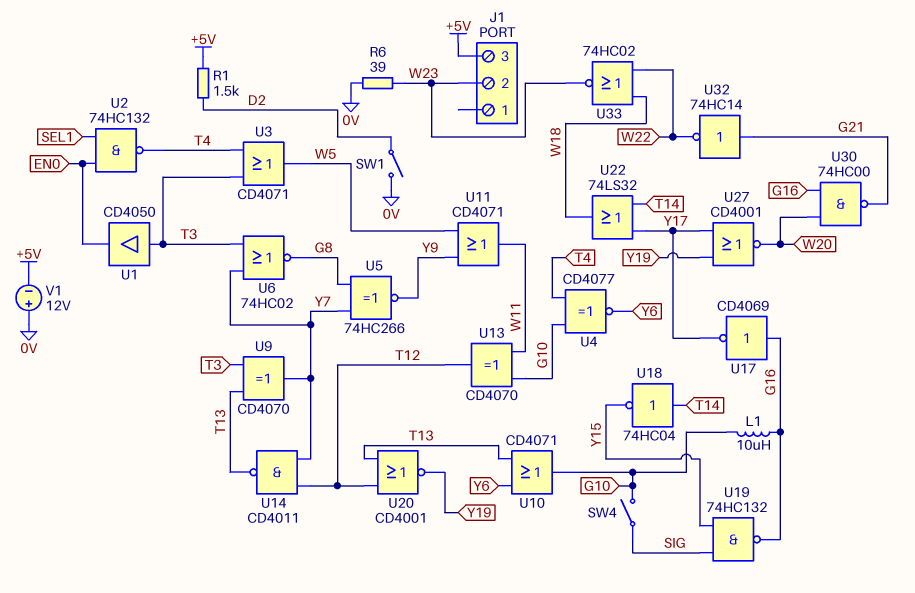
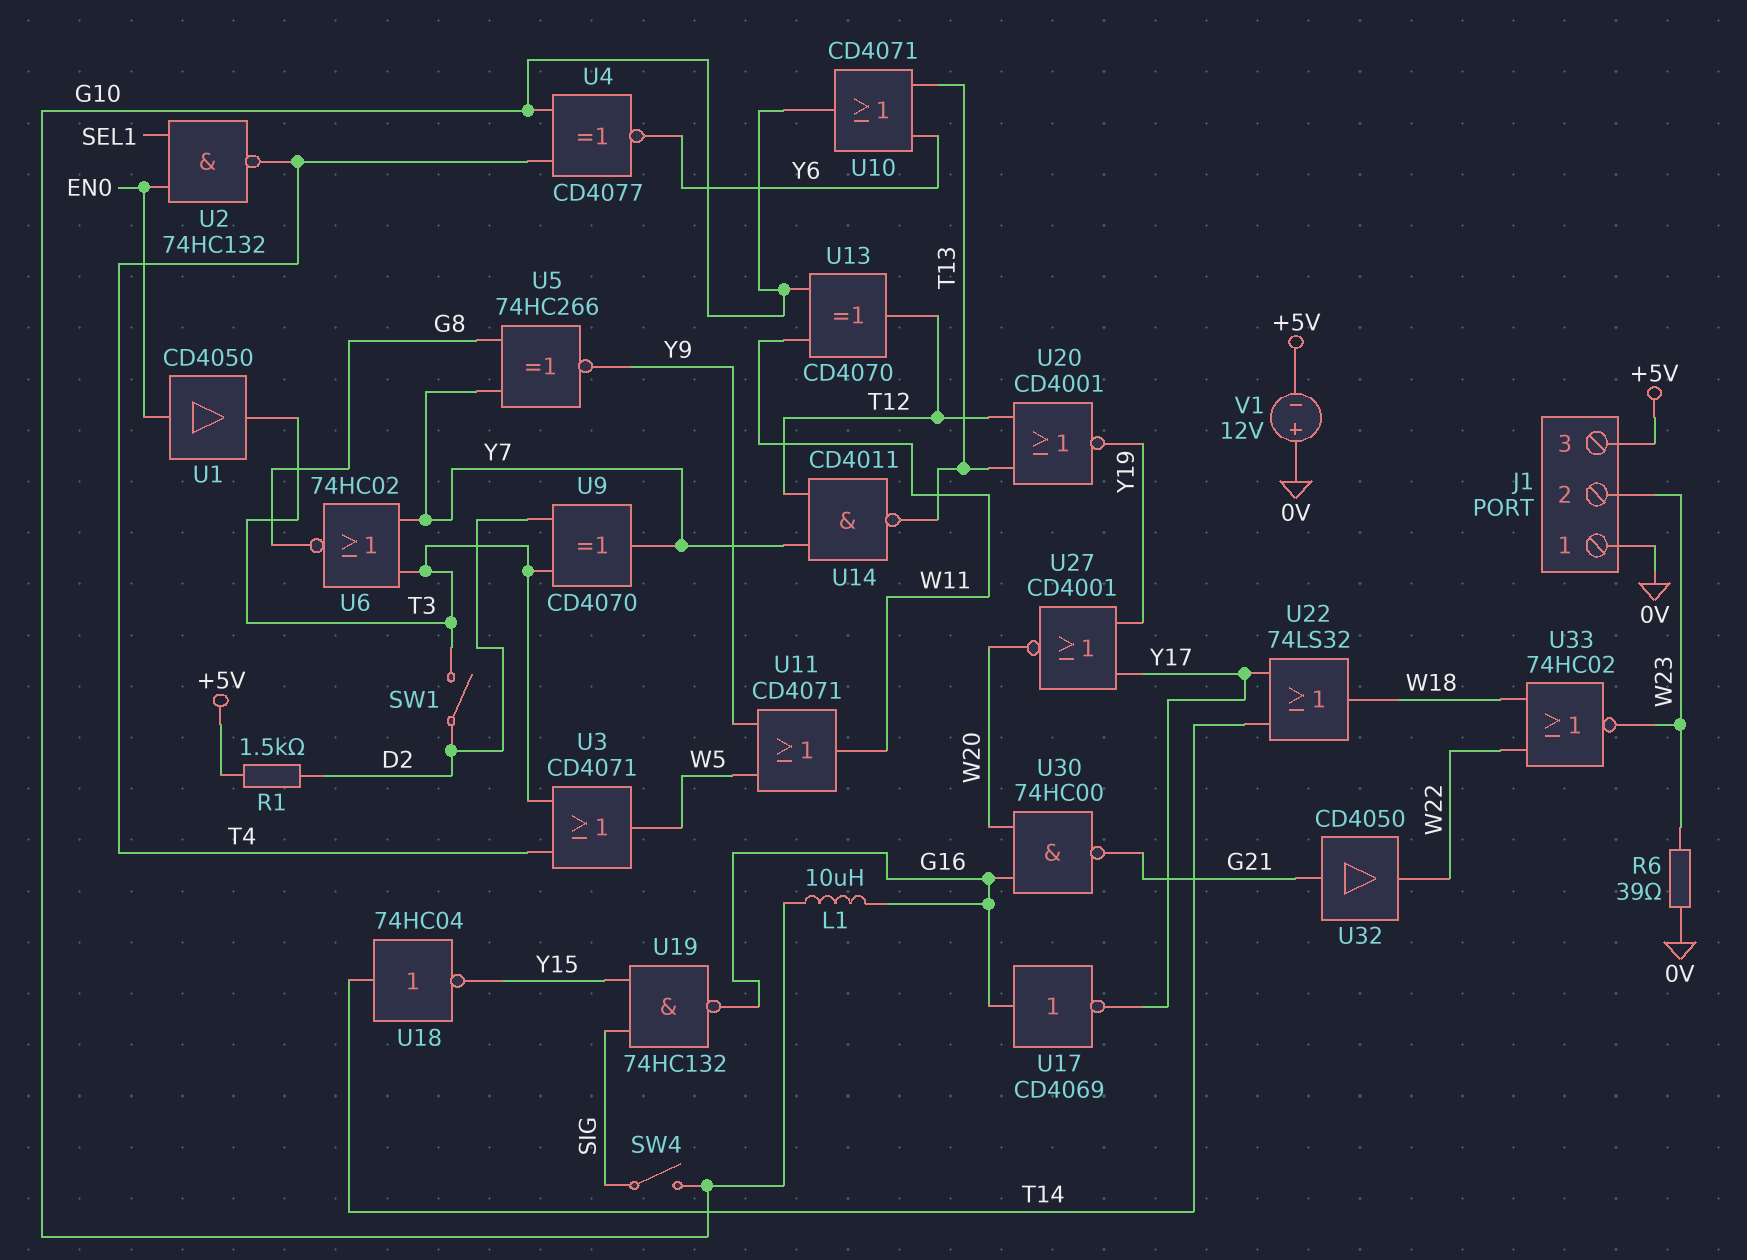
J1 pin 1: none -> 0V
SW1: switch (0V, D2) -> switch (D2, T3)
U1: buffer CD4050 (in T3, out EN0) -> buffer CD4050 (in EN0, out T3)
U9: XOR CD4070 (in T3, in T13, out Y7) -> XOR CD4070 (in D2, in T3, out Y7)
U32: NOT 74HC14 (in G21, out W22) -> buffer CD4050 (in G21, out W22)

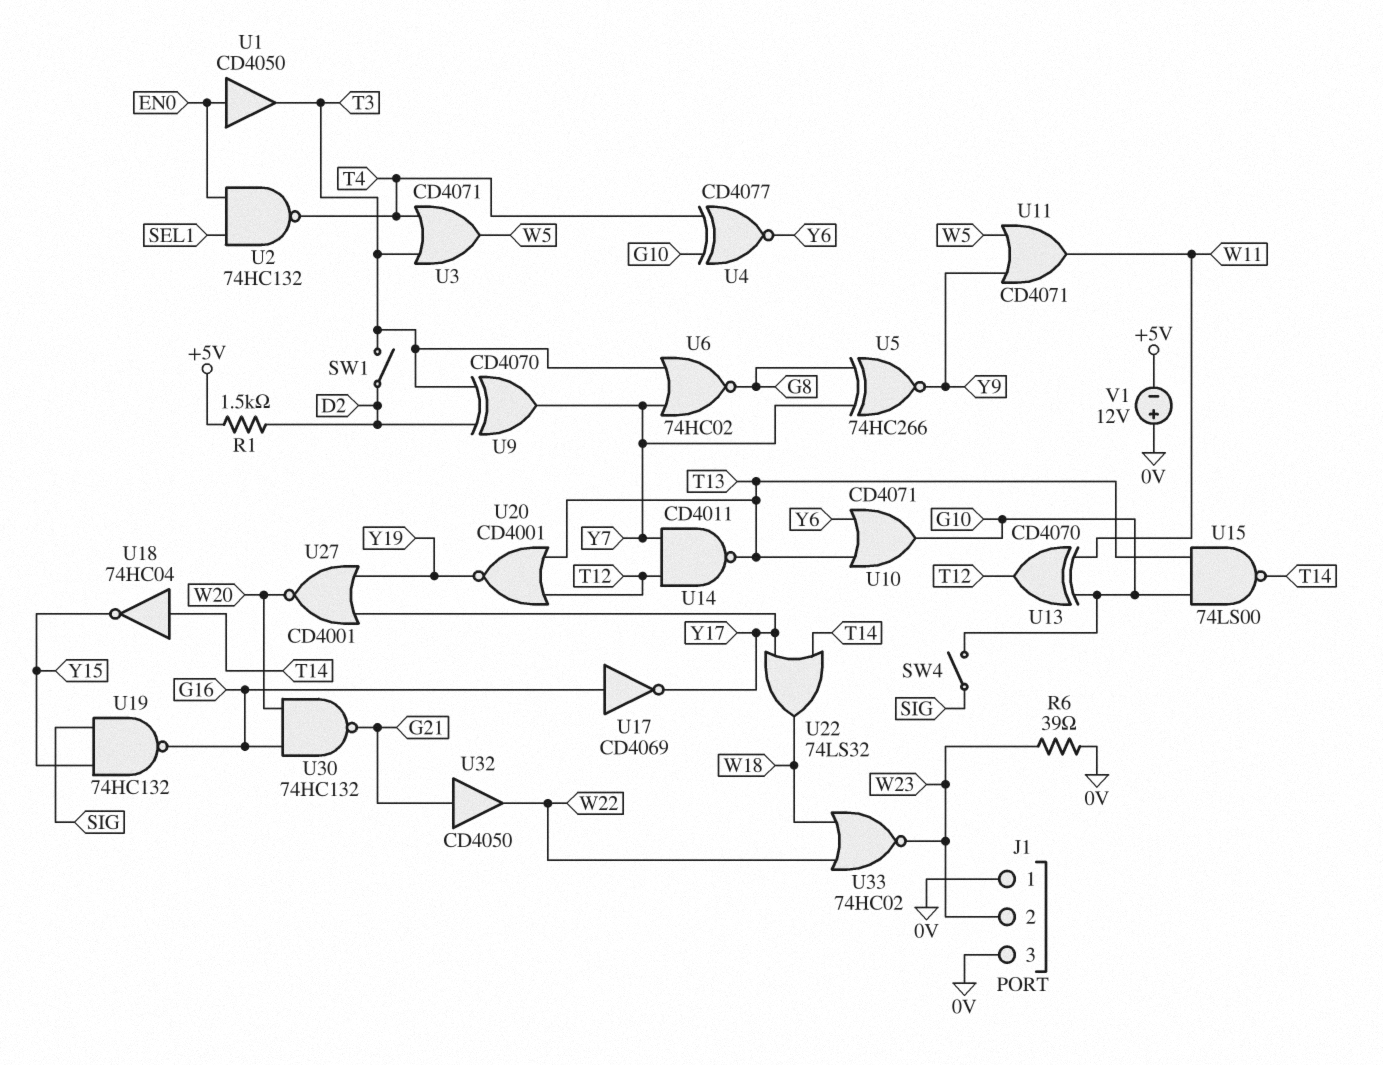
J1 pin 3: +5V -> 0V
L1: 10uH (G10, G16) -> none
U15: none -> NAND 74LS00 (in G10, in T13, out T14)
U30: NAND 74HC00 (in G16, in W20, out G21) -> NAND 74HC132 (in G16, in W20, out G21)

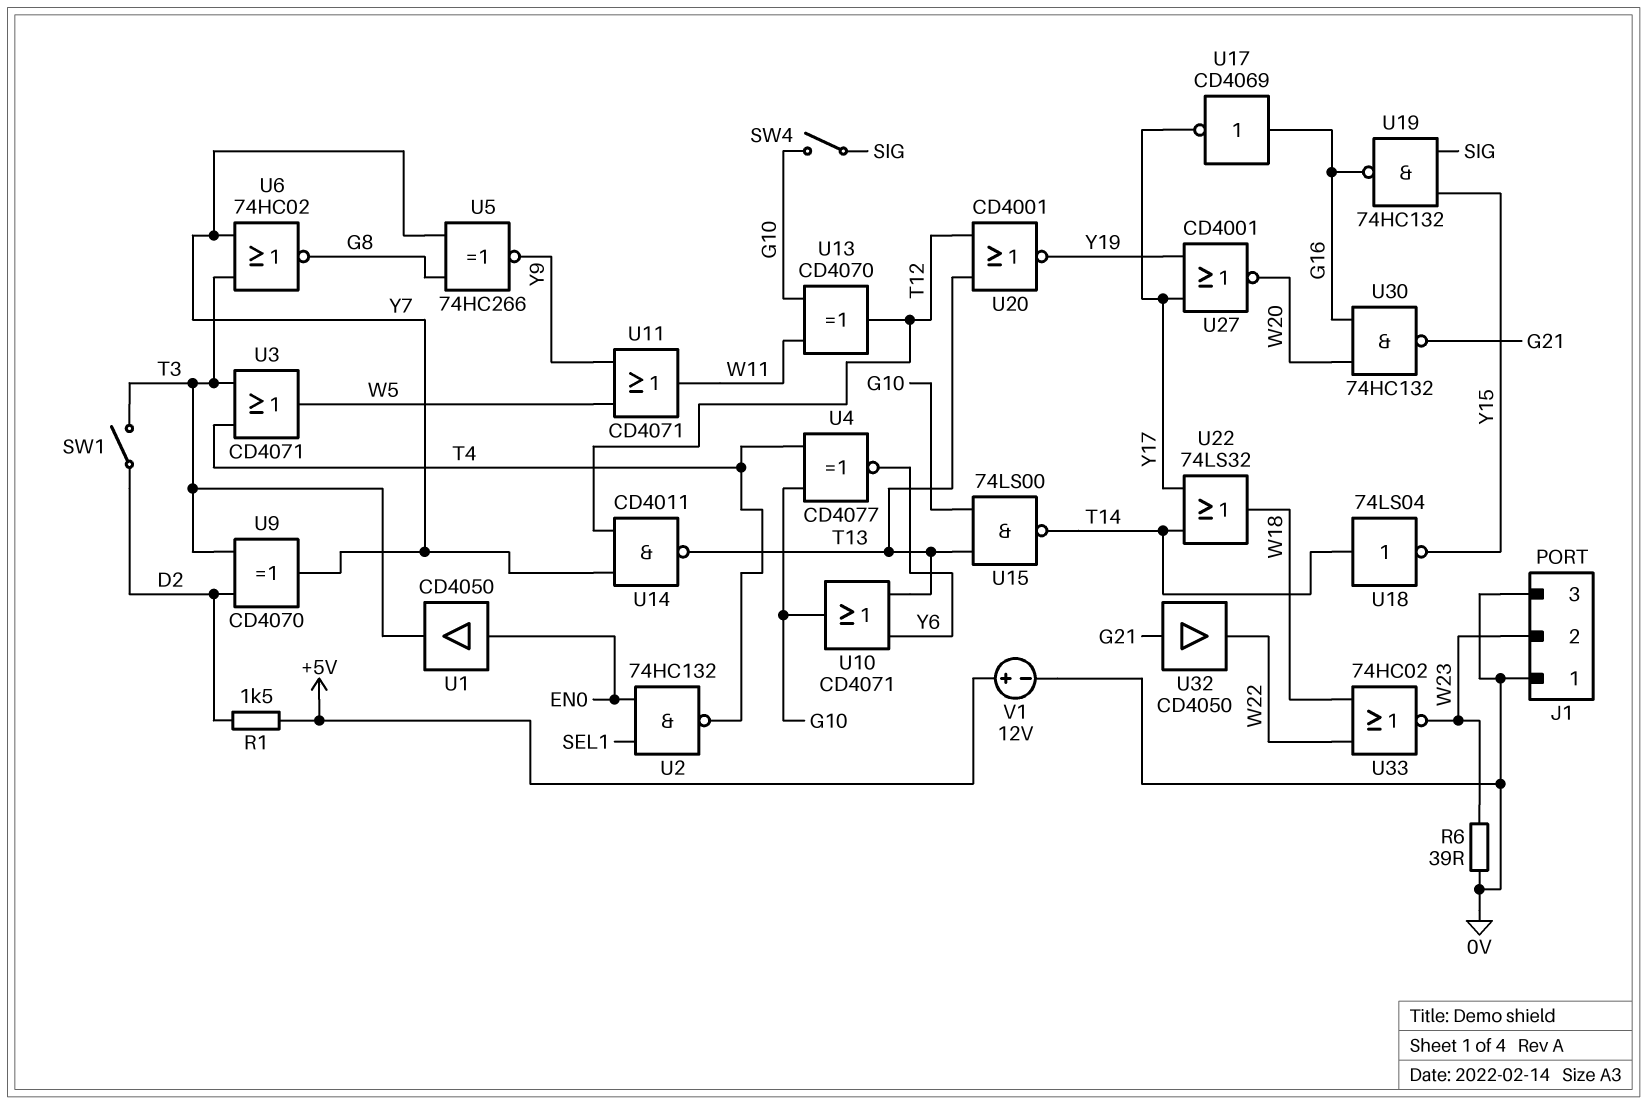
U18: NOT 74HC04 (in T14, out Y15) -> NOT 74LS04 (in T14, out Y15)
V1: 12V (plus 0V, minus +5V) -> 12V (plus +5V, minus 0V)

